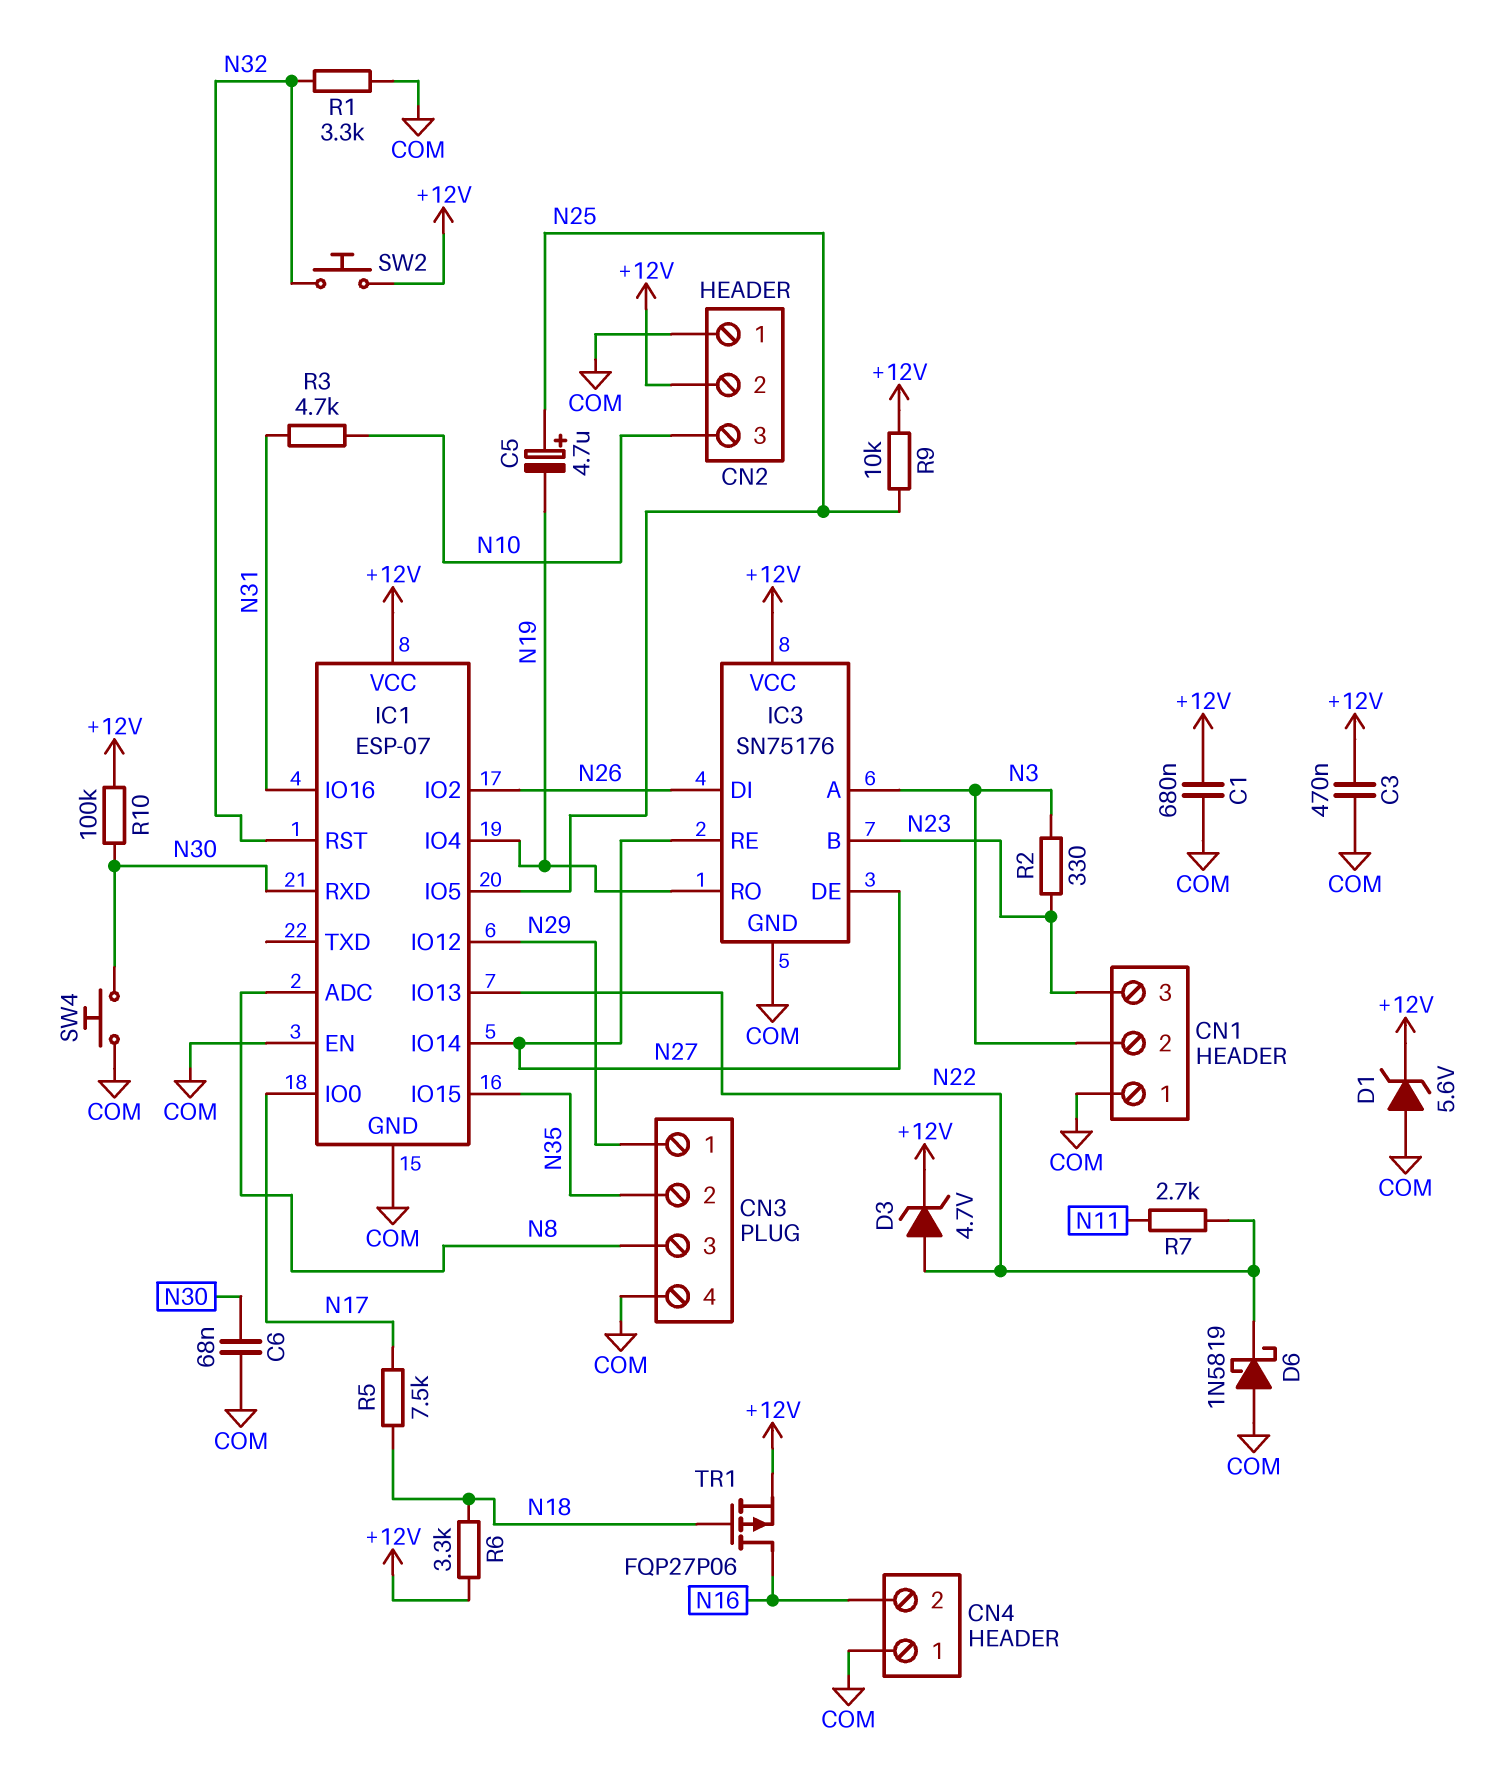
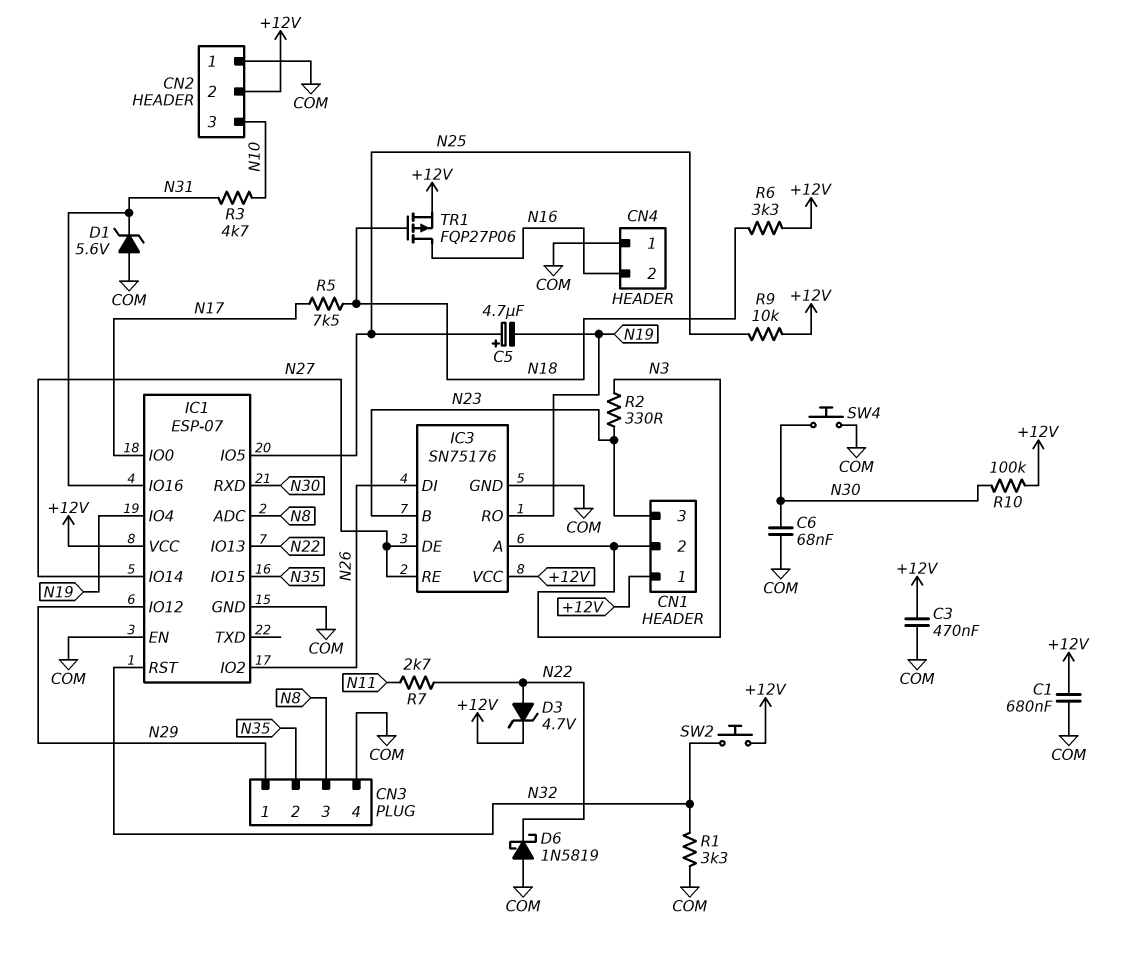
CN1 pin 1: COM -> +12V
D1: zener 5.6V (A COM, K +12V) -> zener 5.6V (A COM, K N31)

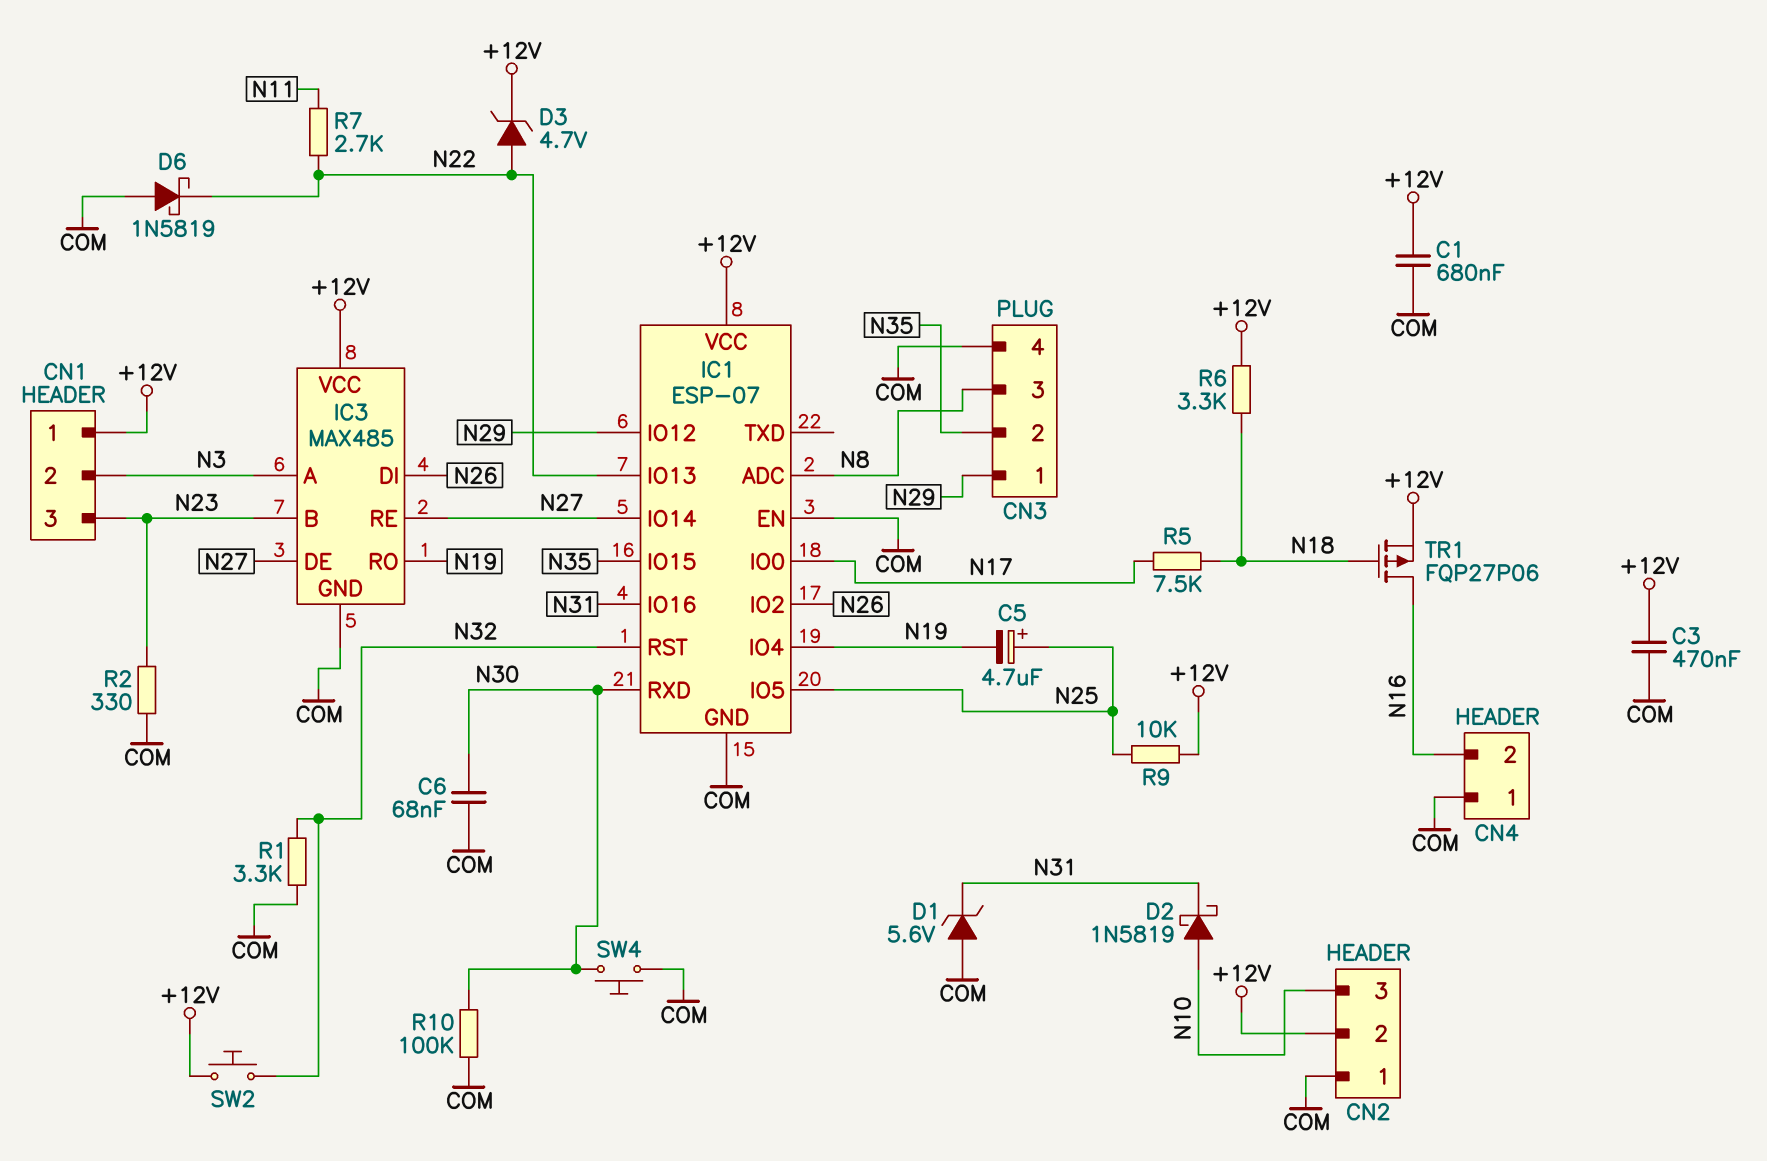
D2: none -> schottky 1N5819 (A N10, K N31)
IC3: SN75176 -> MAX485
R2: 330 (N3, N23) -> 330 (COM, N23)
R3: 4.7k (N10, N31) -> none
R10: 100k (+12V, N30) -> 100k (COM, N30)

